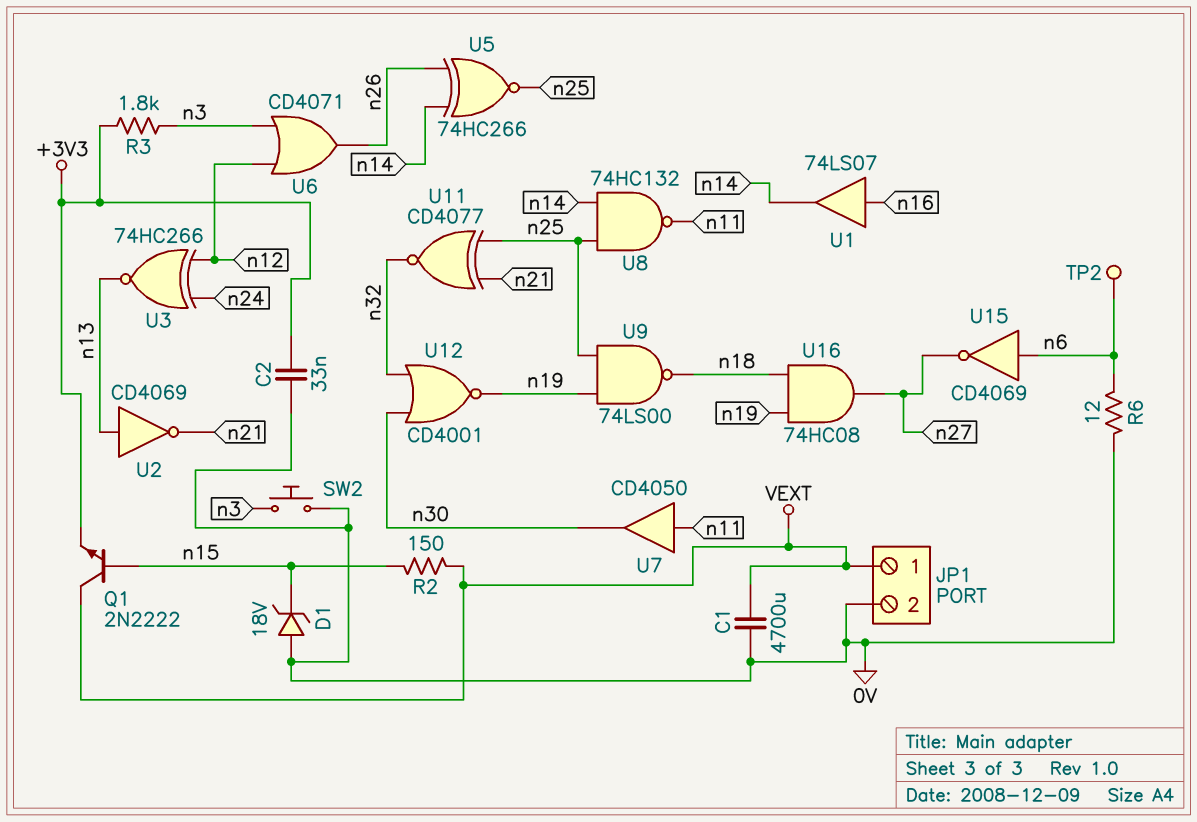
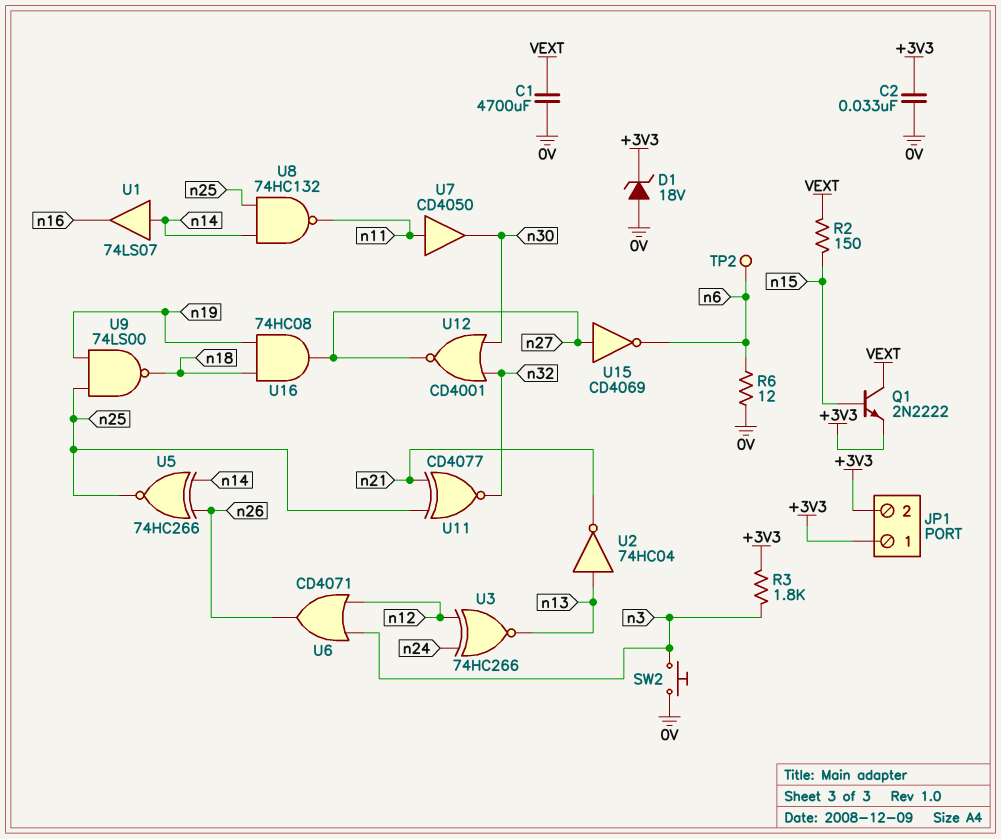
D1: zener 18V (A 0V, K n15) -> zener 18V (A 0V, K +3V3)
JP1 pin 1: VEXT -> +3V3
JP1 pin 2: 0V -> +3V3
U1: buffer 74LS07 (in n16, out n14) -> buffer 74LS07 (in n14, out n16)
U2: NOT CD4069 (in n13, out n21) -> NOT 74HC04 (in n13, out n21)
U12: NOR CD4001 (in n30, in n32, out n19) -> NOR CD4001 (in n30, in n32, out n27)
U15: NOT CD4069 (in n6, out n27) -> NOT CD4069 (in n27, out n6)

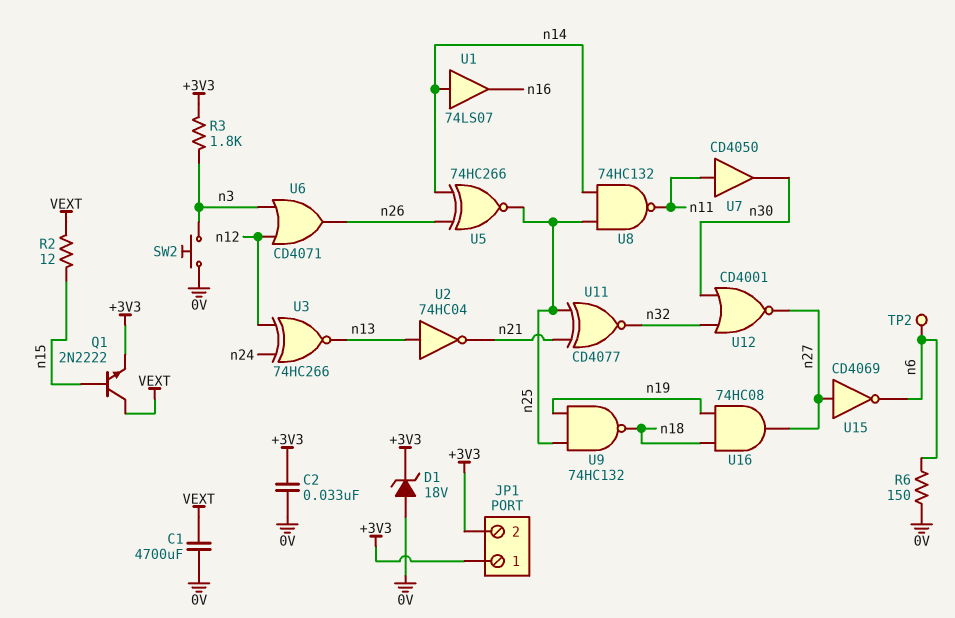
R2: 150 (VEXT, n15) -> 12 (VEXT, n15)
R6: 12 (0V, n6) -> 150 (0V, n6)
U9: NAND 74LS00 (in n19, in n25, out n18) -> NAND 74HC132 (in n19, in n25, out n18)

